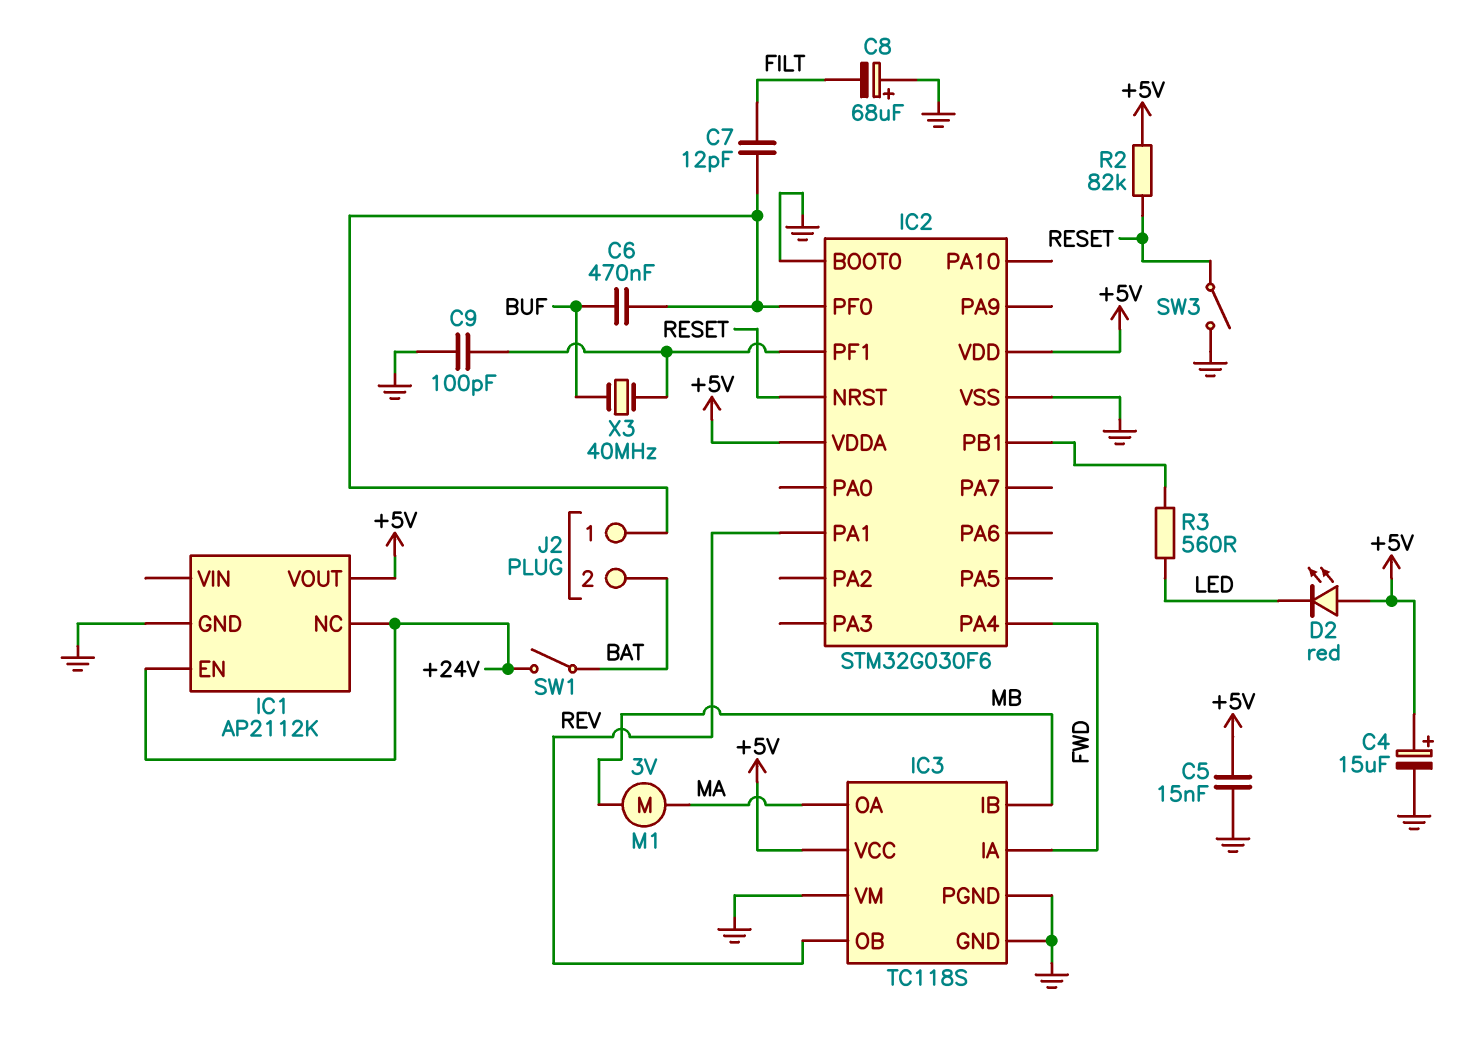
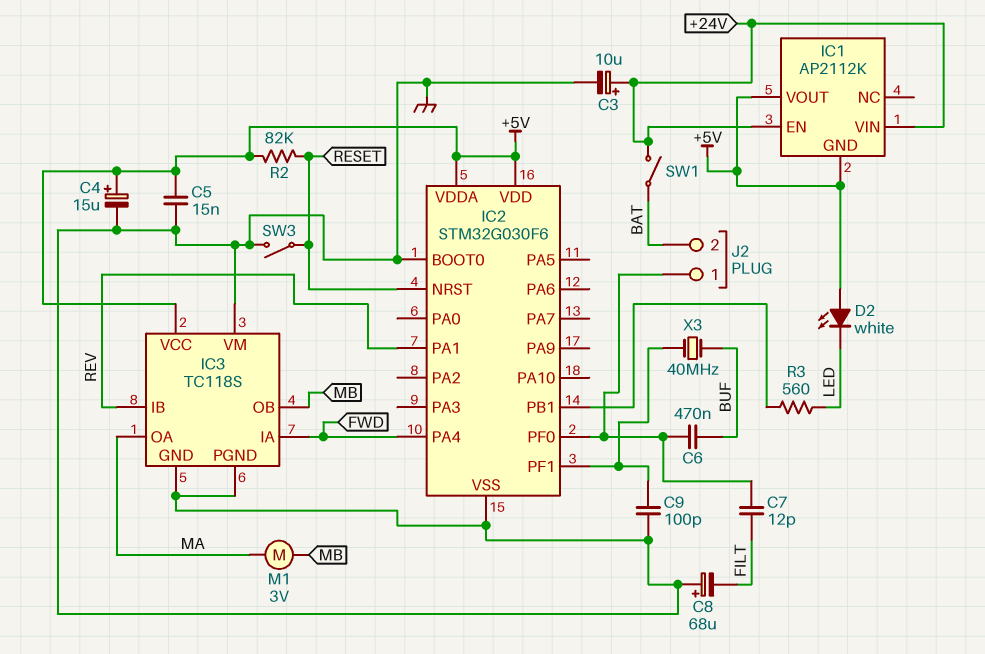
C3: none -> 10uF (plus +24V, minus GND)
D2: LED red (A +5V, K LED) -> LED white (A +5V, K LED)
IC1 pin GND: GND -> +5V
IC1 pin NC: +24V -> none
IC1 pin VIN: none -> +24V
IC3 pin IB: MB -> REV
IC3 pin OB: REV -> MB

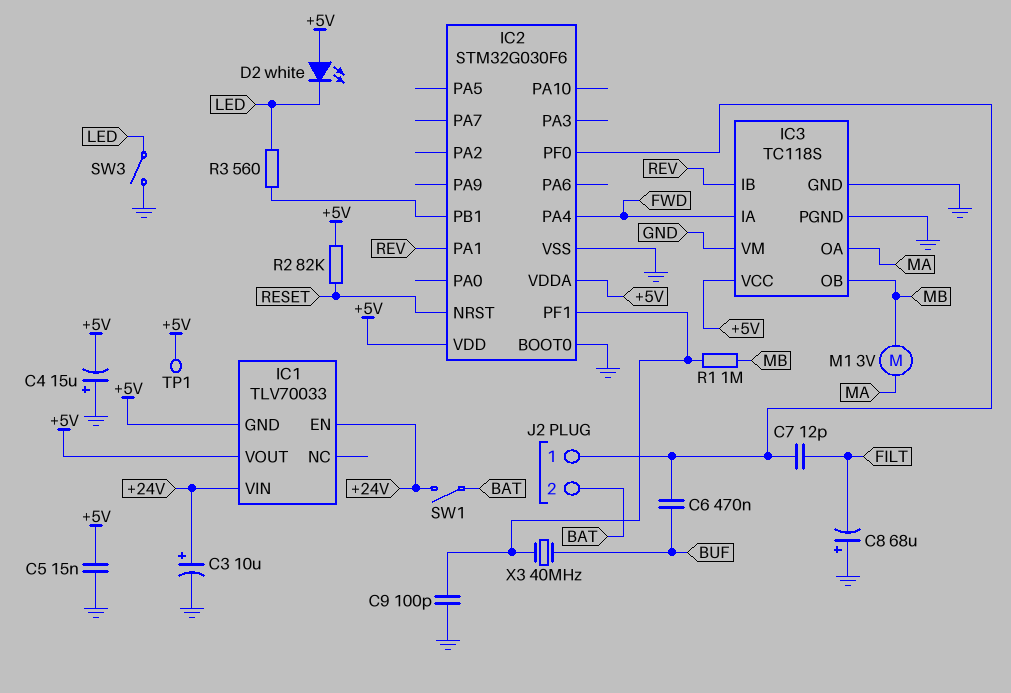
C4: 15uF (plus +5V, minus GND) -> 15uF (plus GND, minus +5V)
IC1: AP2112K -> TLV70033
R1: none -> 1M (IC2/PF1, MB)
SW3: switch (GND, RESET) -> switch (GND, LED)
TP1: none -> test point (+5V)

